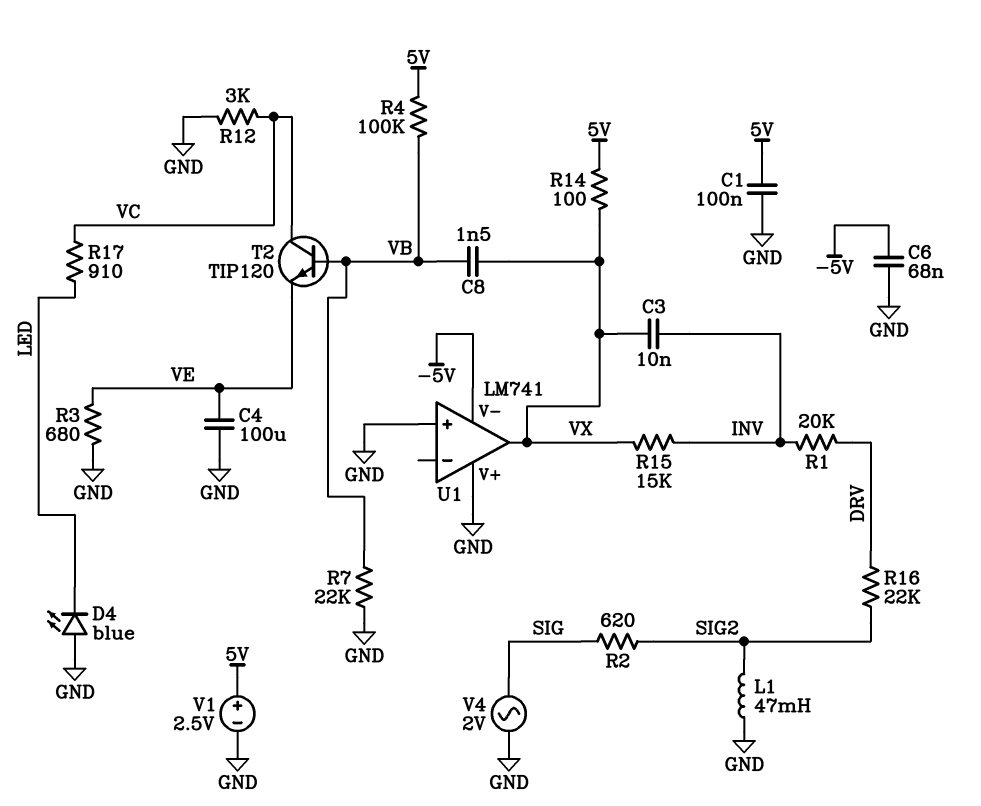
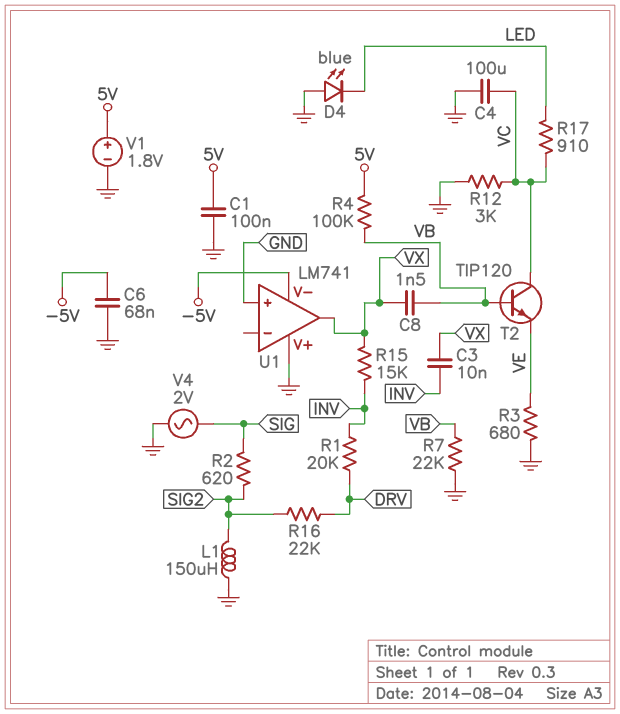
C4: 100uF (GND, VE) -> 100uF (GND, VC)
L1: 47mH (GND, SIG2) -> 150uH (GND, SIG2)
R14: 100 (5V, VX) -> none
V1: 2.5V (plus 5V, minus GND) -> 1.8V (plus 5V, minus GND)

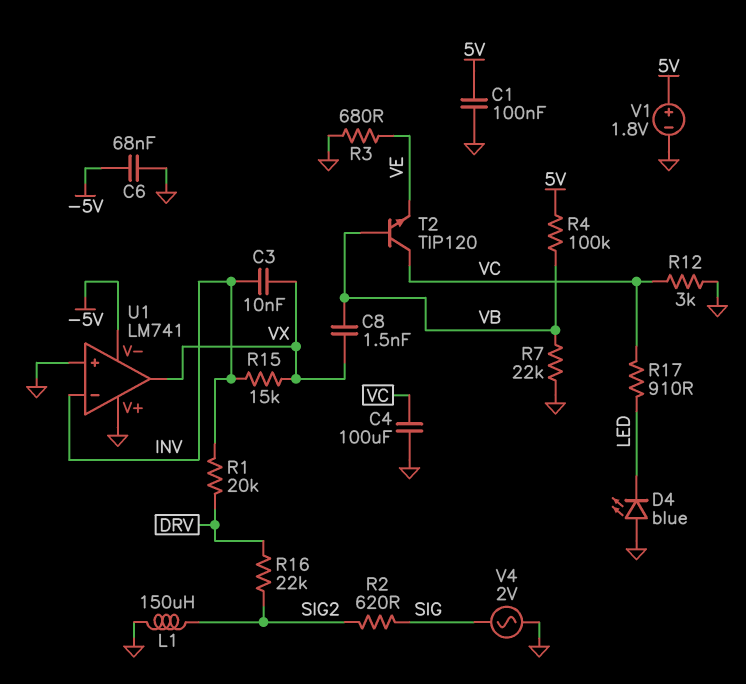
U1 pin in-: none -> INV

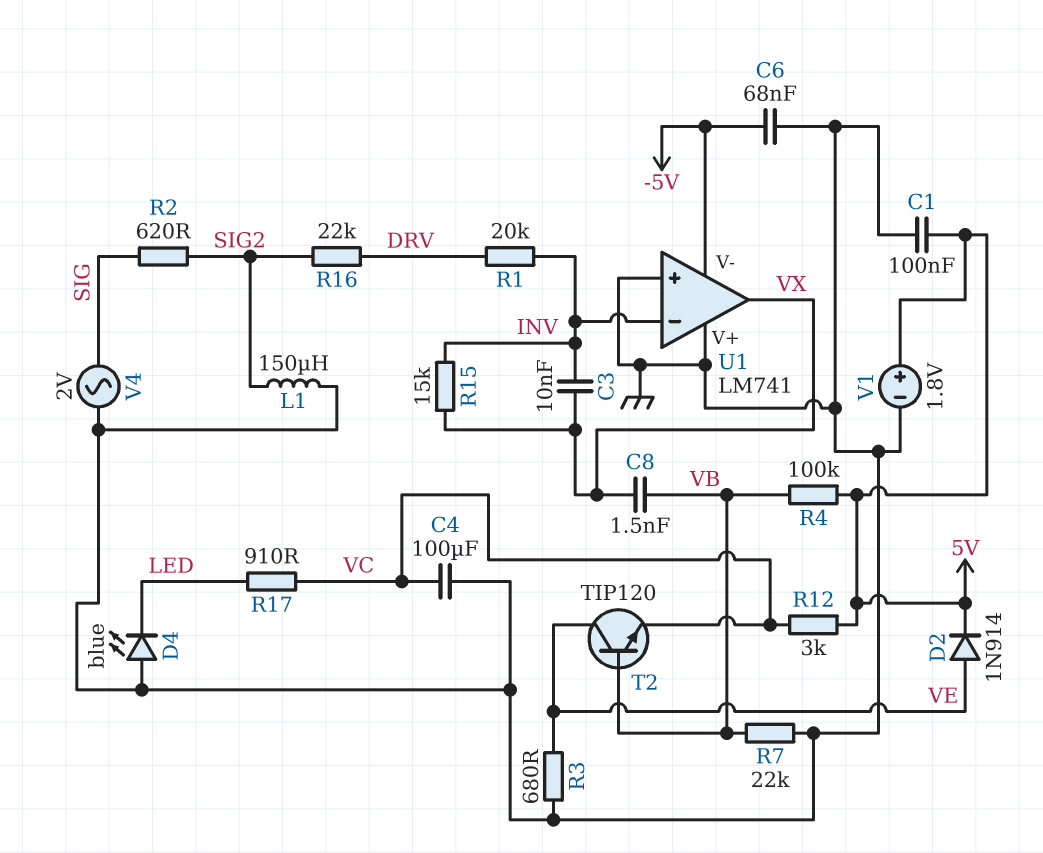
D2: none -> diode 1N914 (A VE, K 5V)
R12: 3k (GND, VC) -> 3k (5V, VC)
T2: NPN TIP120 (B VB, C VC, E VE) -> NPN TIP120 (B VB, C VE, E VC)

